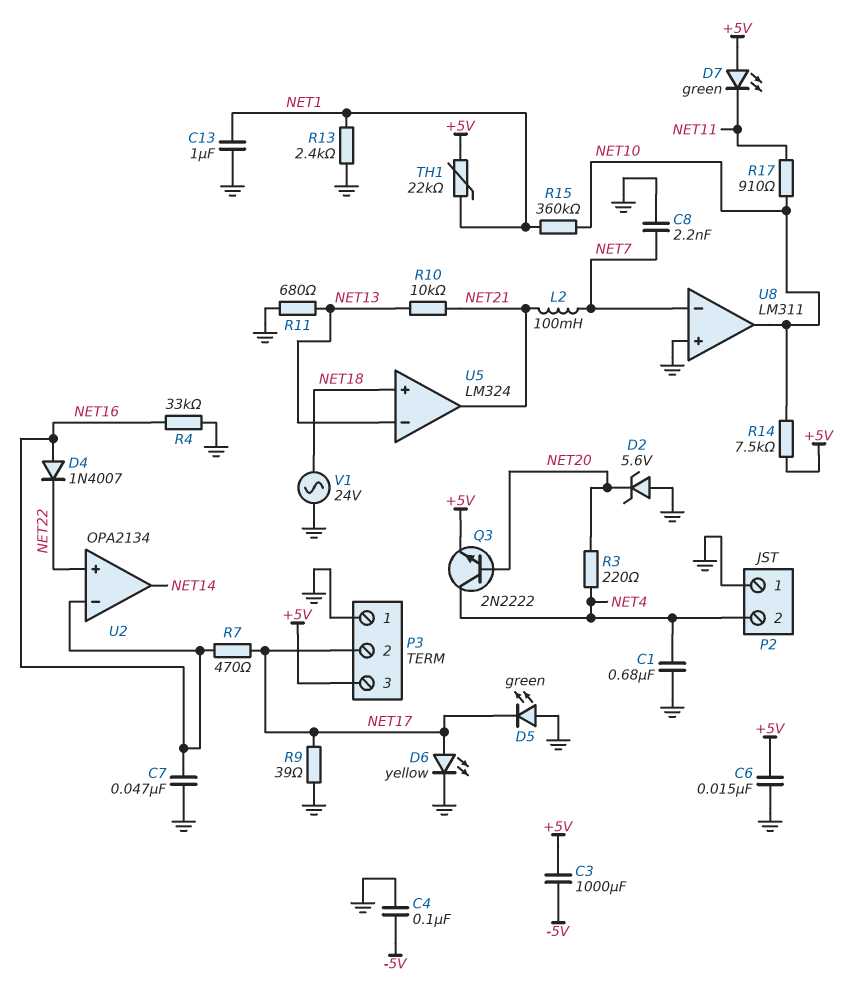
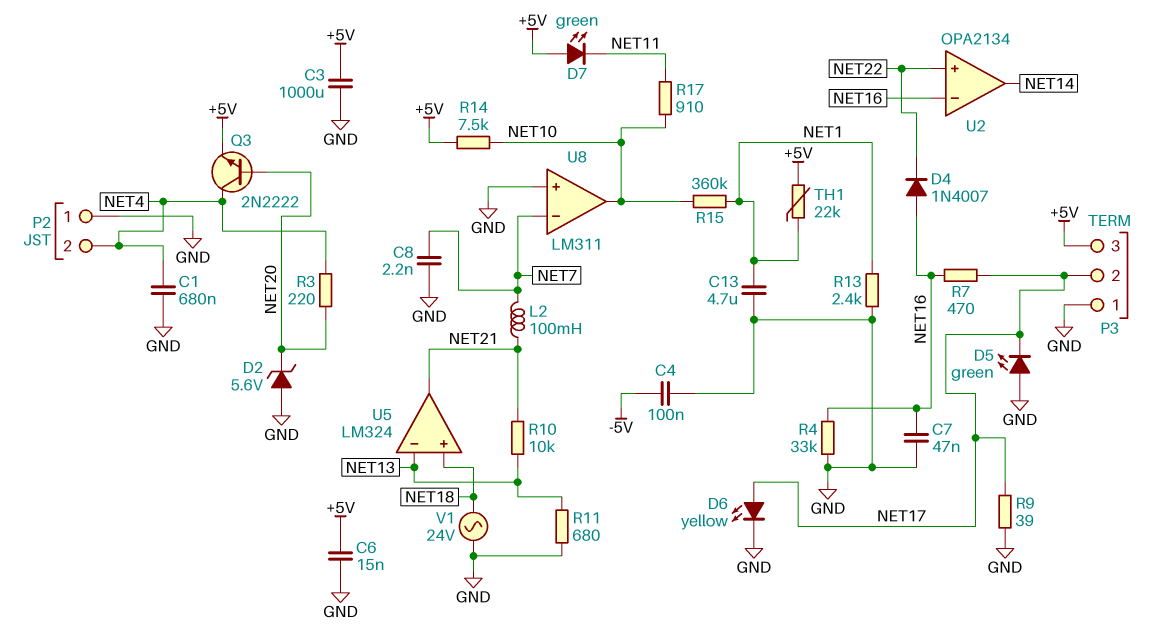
C3: 1000uF (+5V, -5V) -> 1000uF (+5V, GND)
C13: 1uF (GND, NET1) -> 4.7uF (GND, NET1)

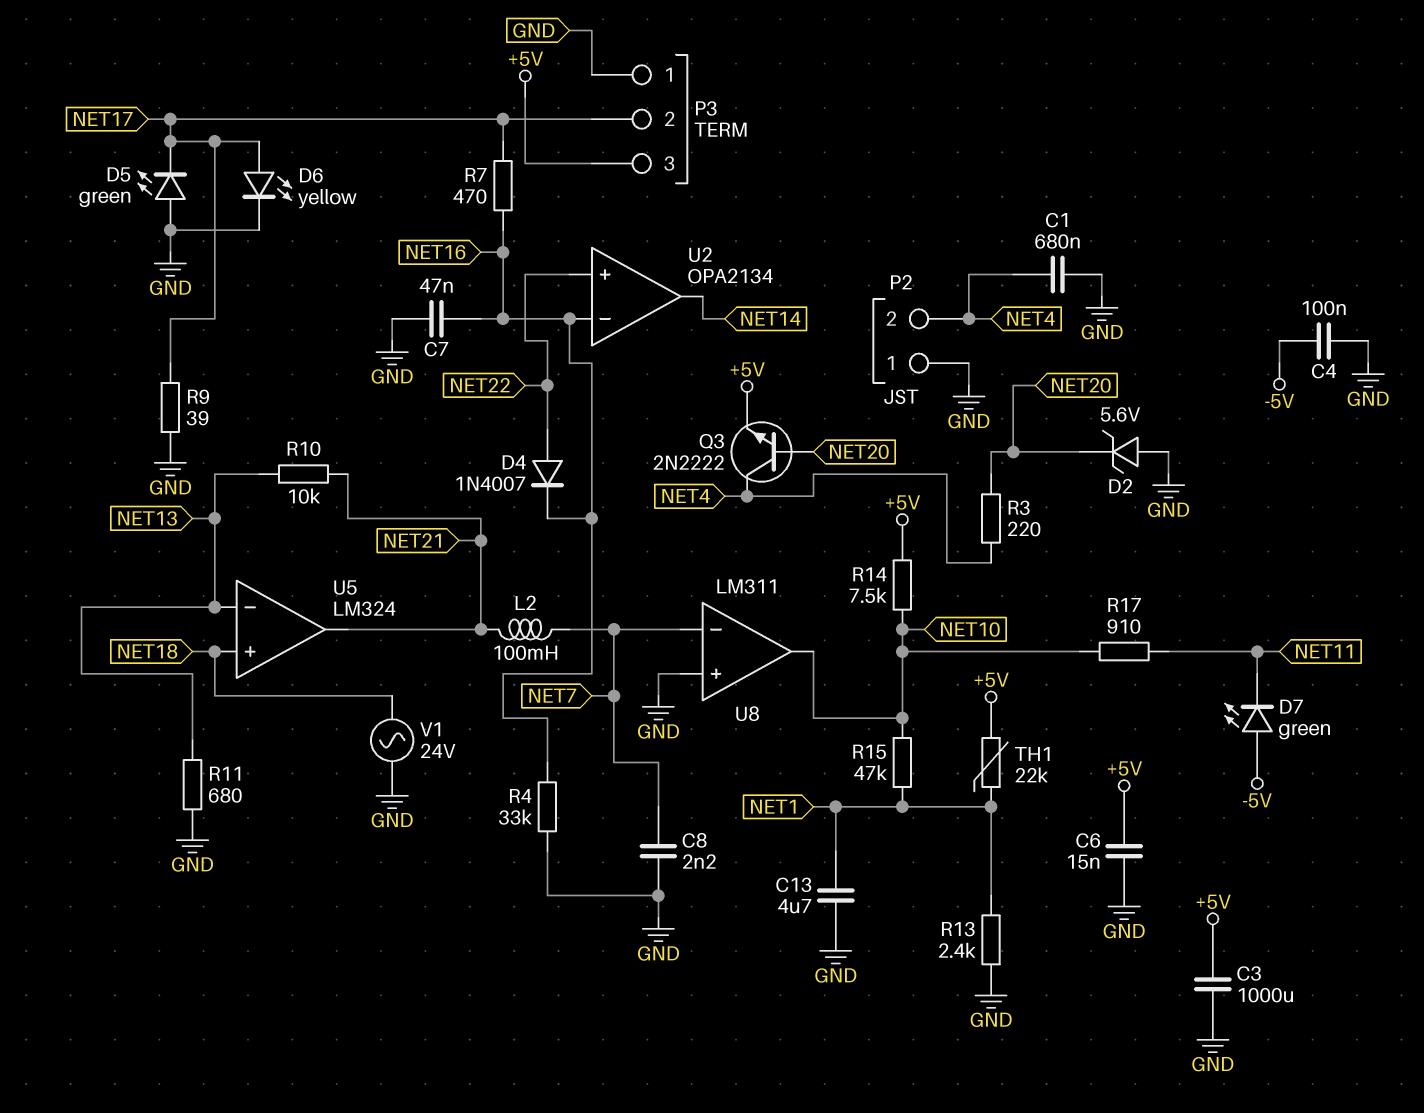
D4: diode 1N4007 (A NET16, K NET22) -> diode 1N4007 (A NET22, K NET16)
D7: LED green (A +5V, K NET11) -> LED green (A -5V, K NET11)
R15: 360k (NET1, NET10) -> 47k (NET1, NET10)

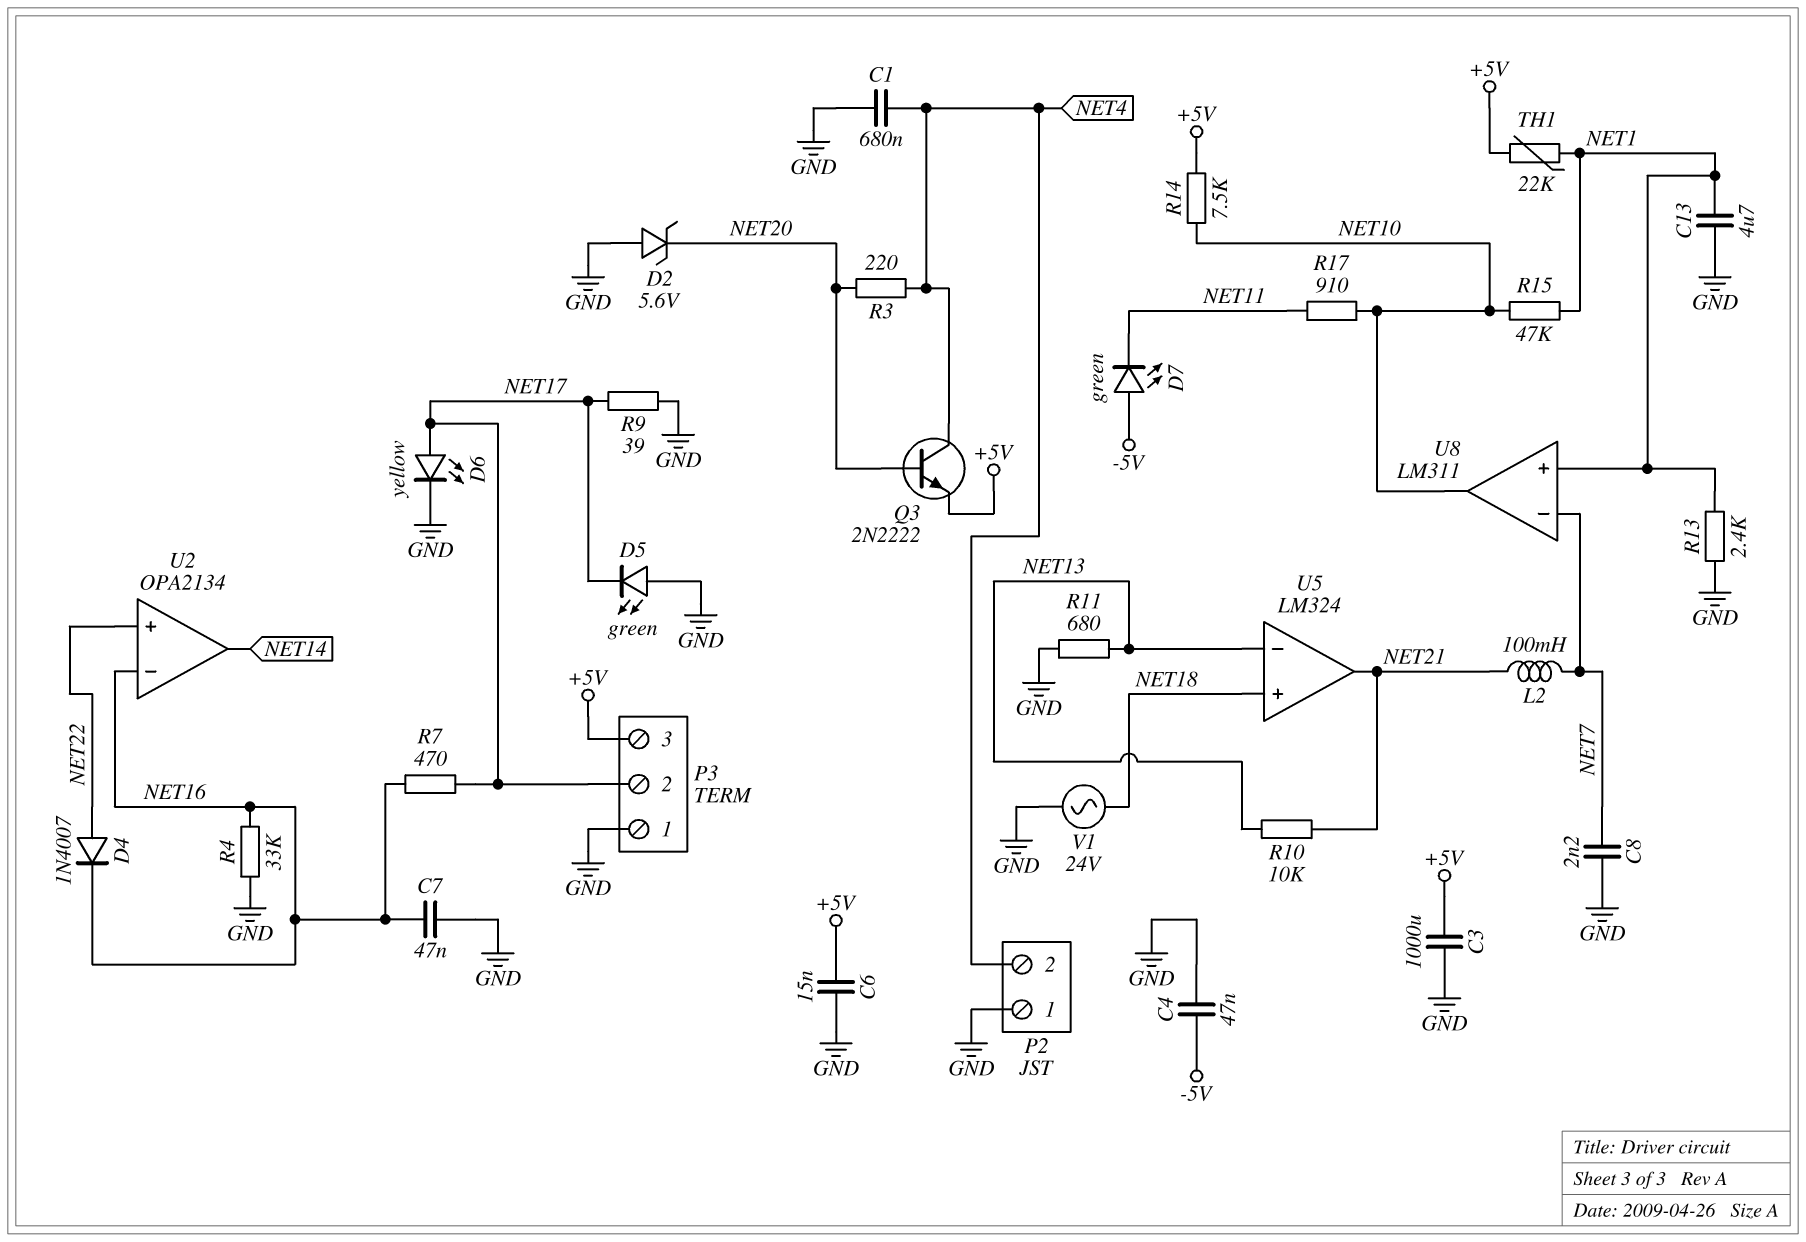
C4: 100nF (-5V, GND) -> 47nF (-5V, GND)
U8 pin in+: GND -> NET1

